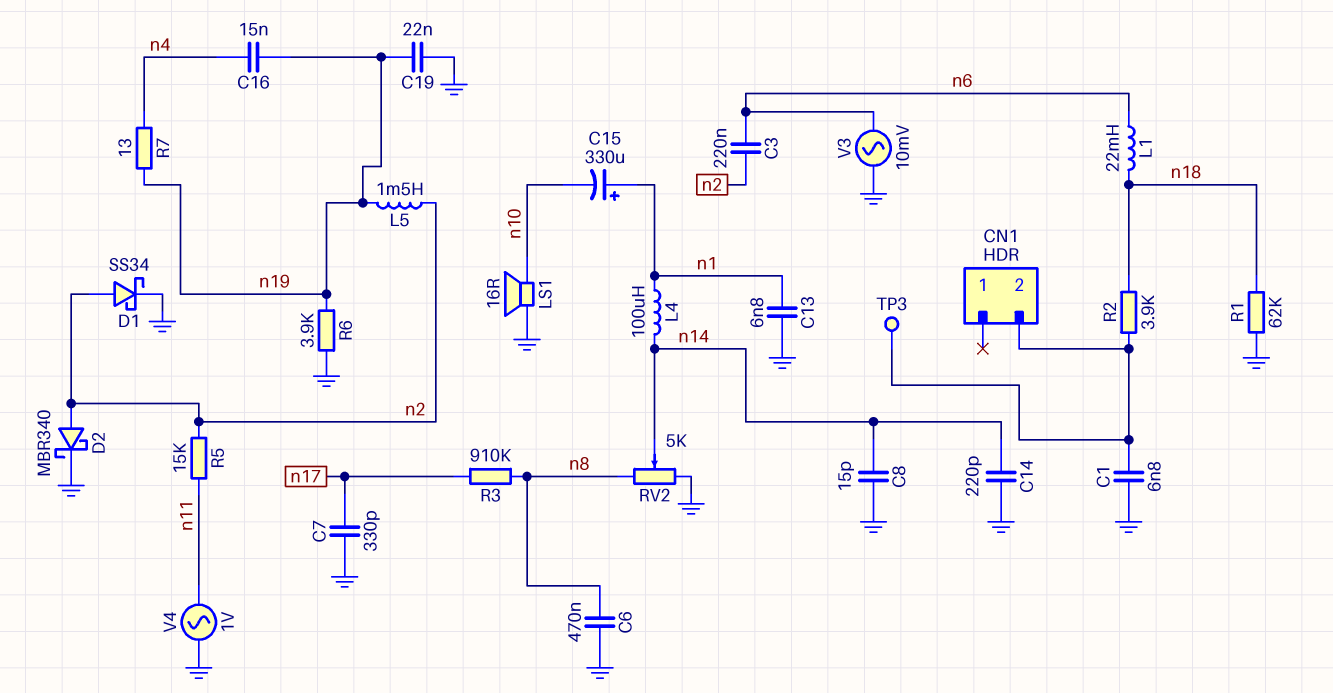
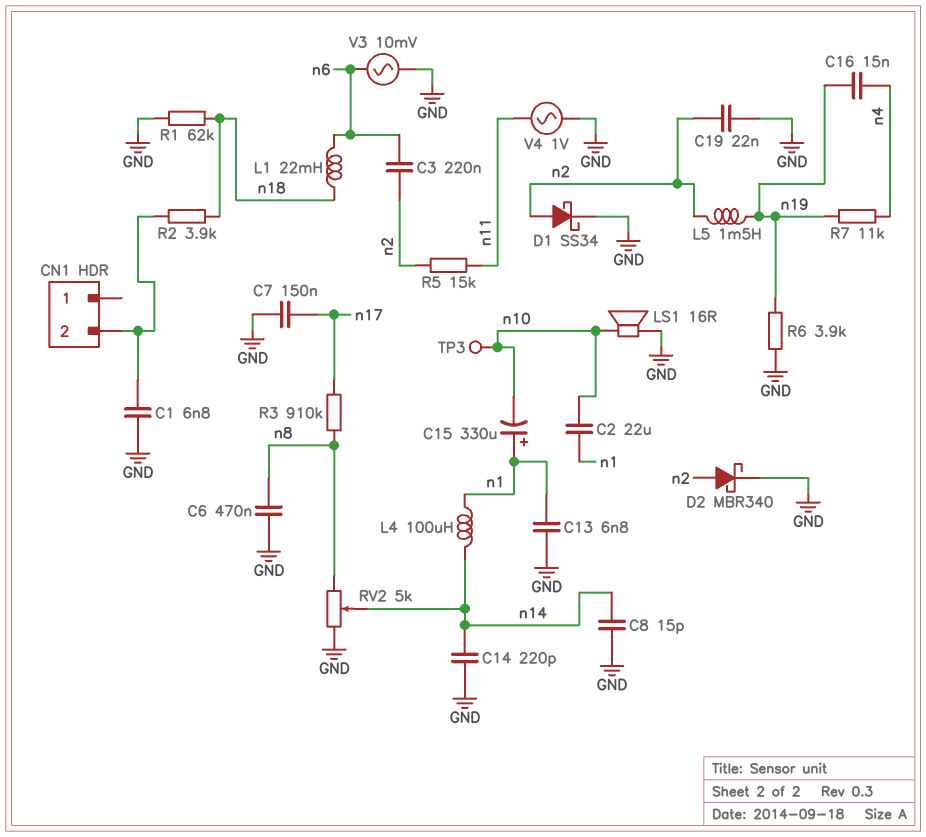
C2: none -> 22uF (n1, n10)
C7: 330pF (GND, n17) -> 150nF (GND, n17)
C19: 22nF (GND, n19) -> 22nF (GND, n2)
R7: 13 (n4, n19) -> 11k (n4, n19)
TP3: test point (CN1/2) -> test point (n10)

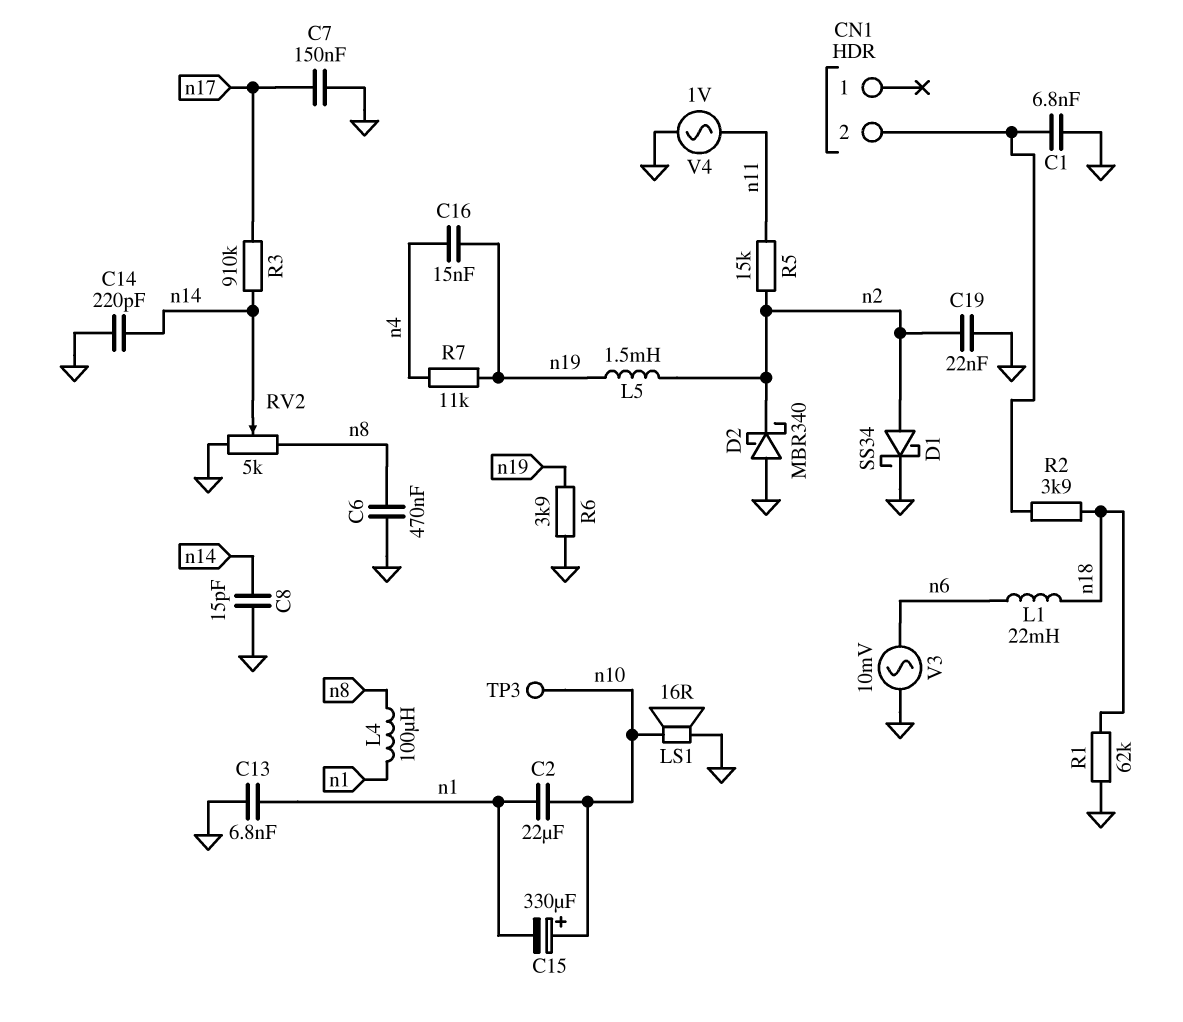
C3: 220nF (n2, n6) -> none
C15: 330uF (plus n1, minus n10) -> 330uF (plus n10, minus n1)
D2: schottky MBR340 (A n2, K GND) -> schottky MBR340 (A GND, K n2)
L4: 100uH (n1, n14) -> 100uH (n1, n8)
R3: 910k (n8, n17) -> 910k (n14, n17)

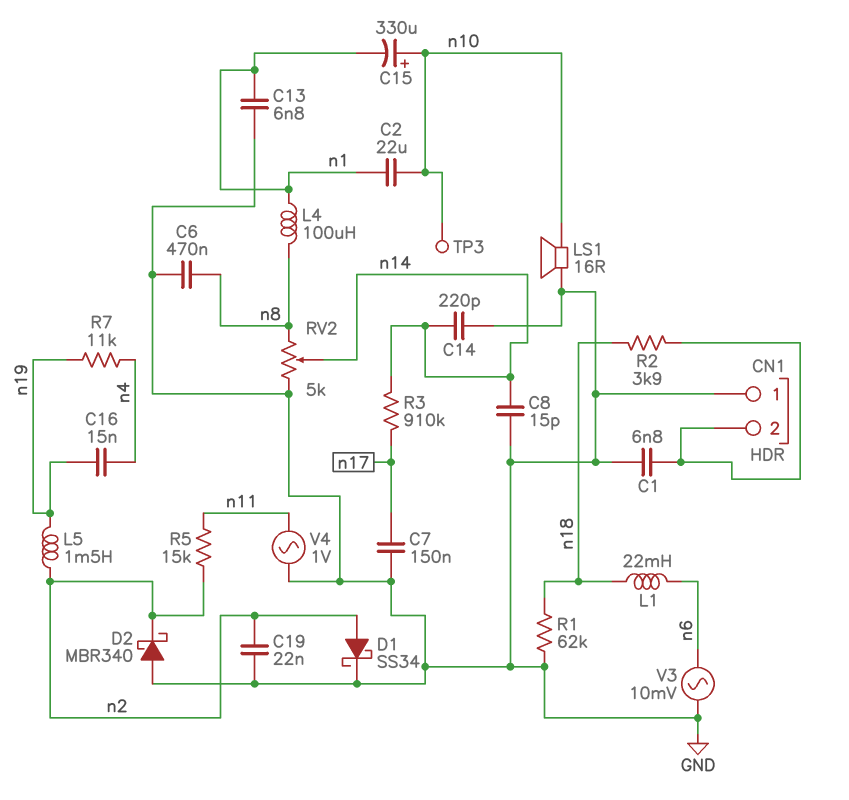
CN1 pin 1: none -> GND
R6: 3.9k (GND, n19) -> none

